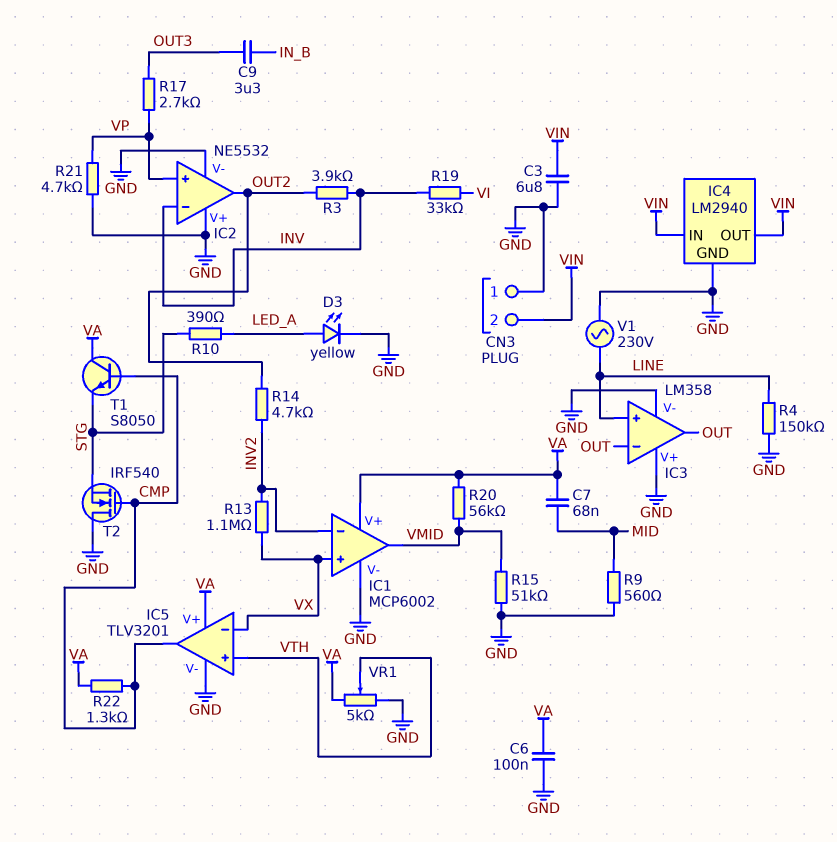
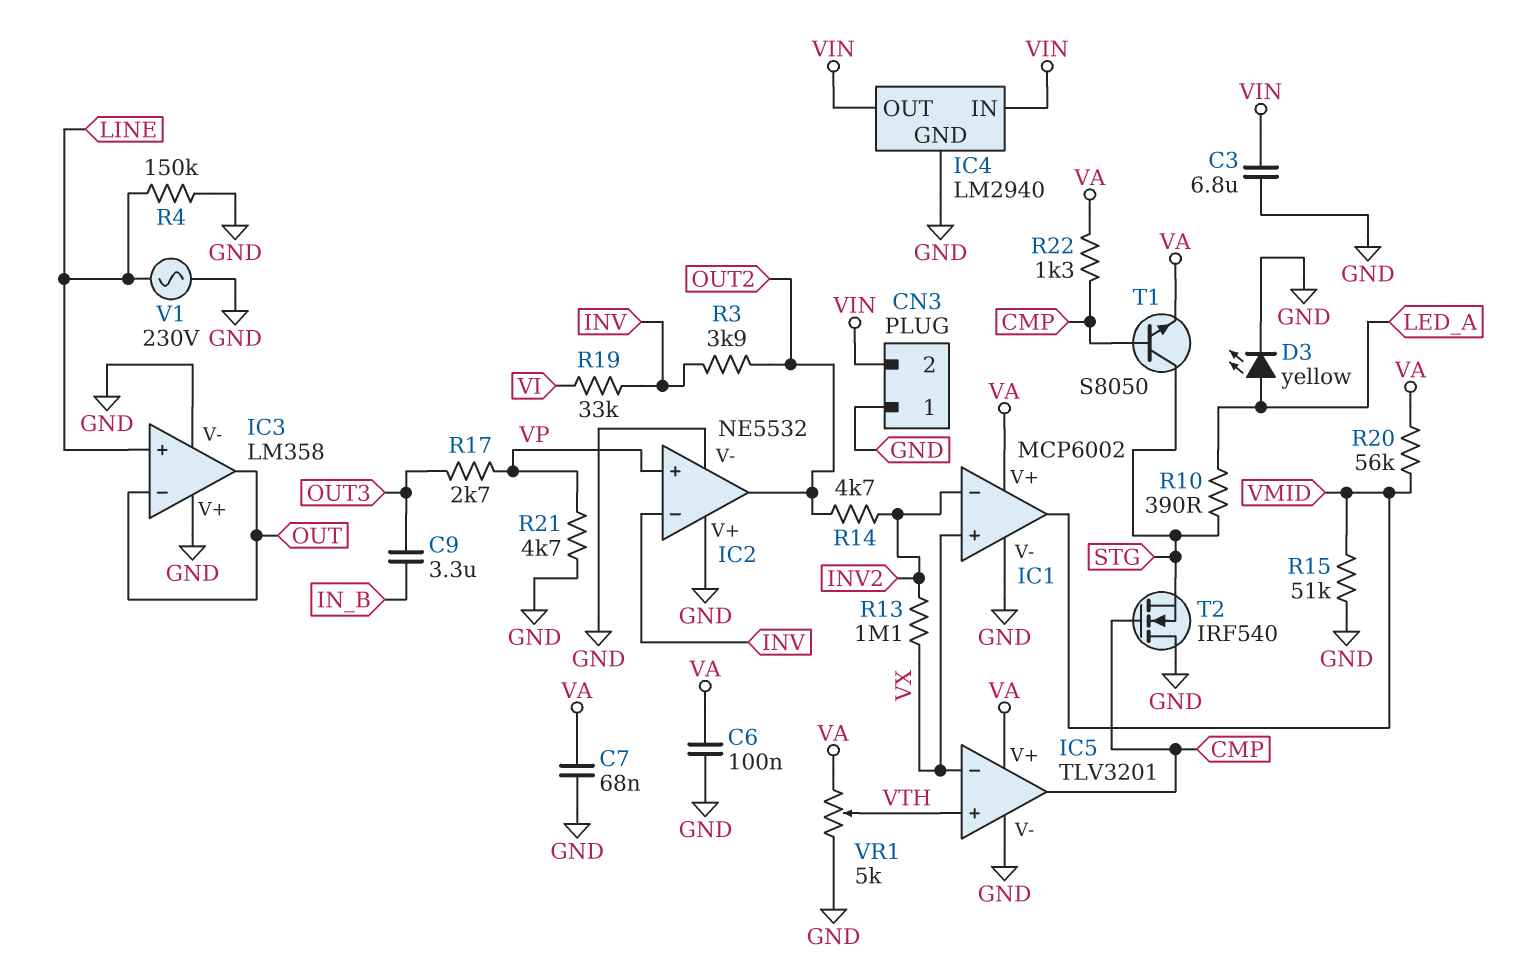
C7: 68nF (MID, VA) -> 68nF (GND, VA)
R9: 560 (GND, MID) -> none
T1: NPN S8050 (B CMP, C VA, E STG) -> NPN S8050 (B CMP, C STG, E VA)

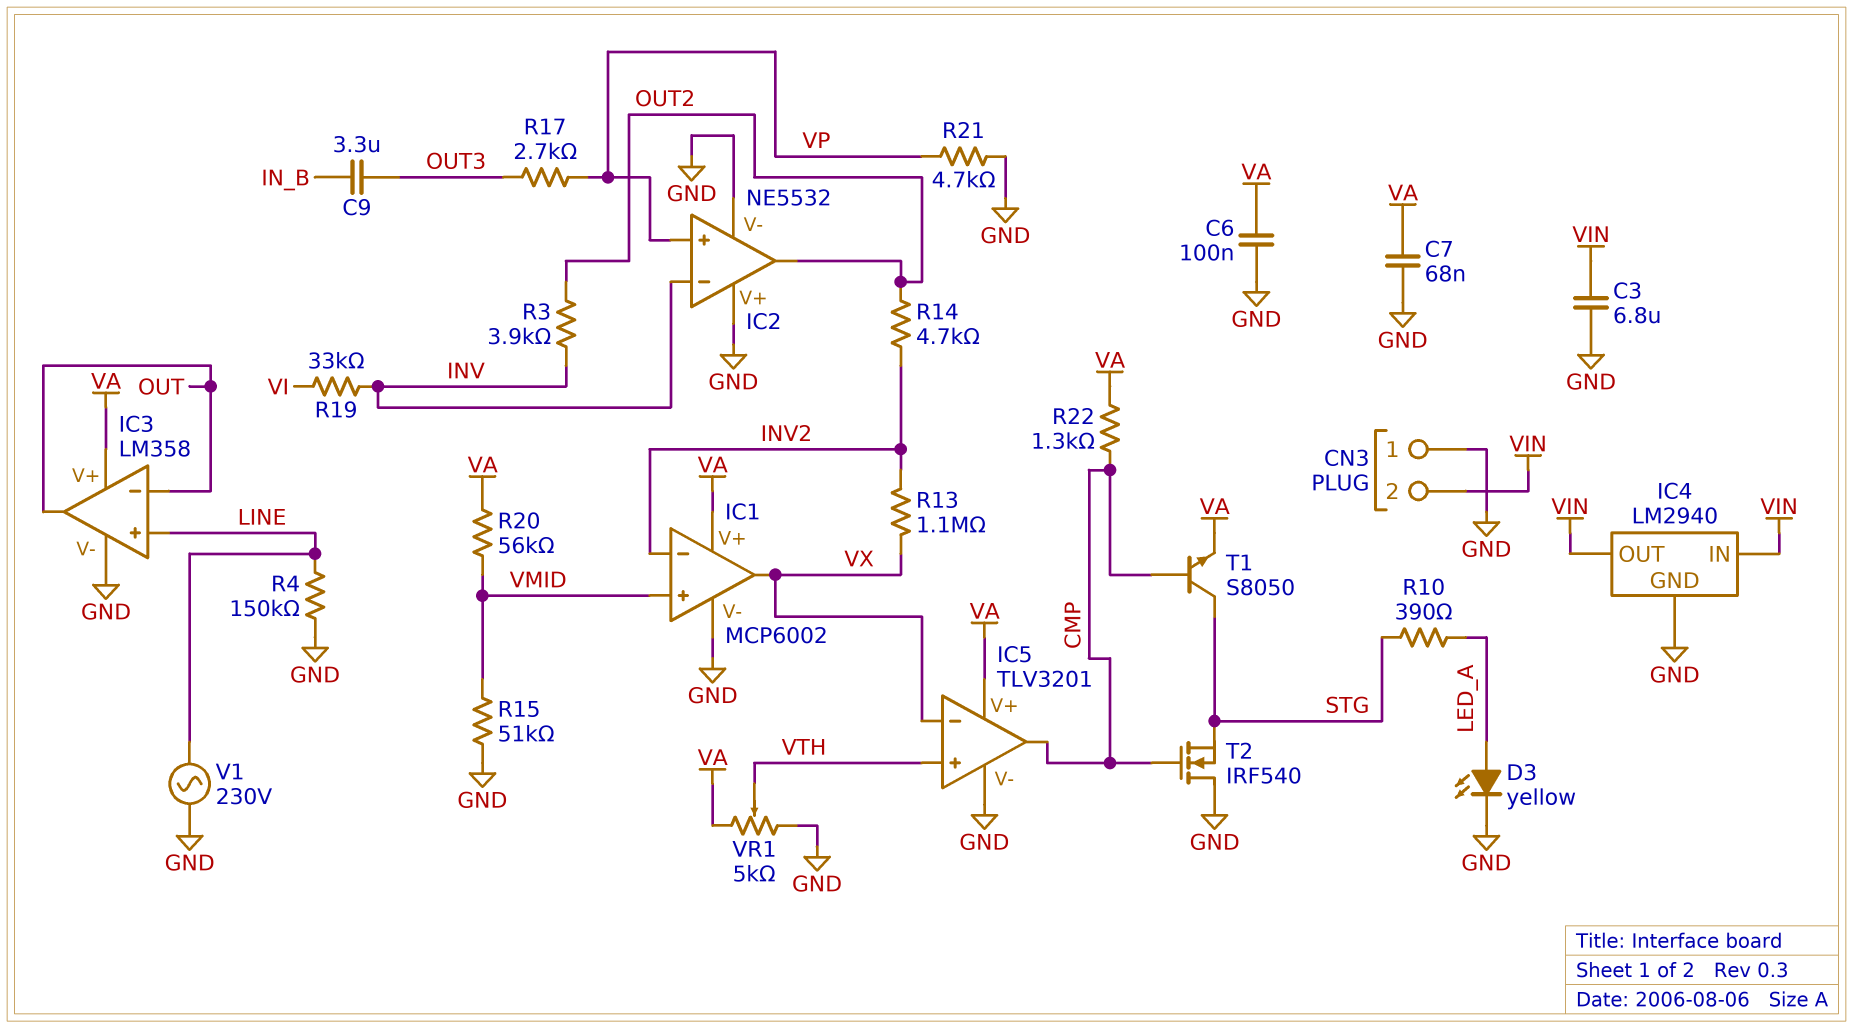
IC1 pin in+: VX -> VMID
IC1 pin out: VMID -> VX
IC3 pin V+: GND -> VA

